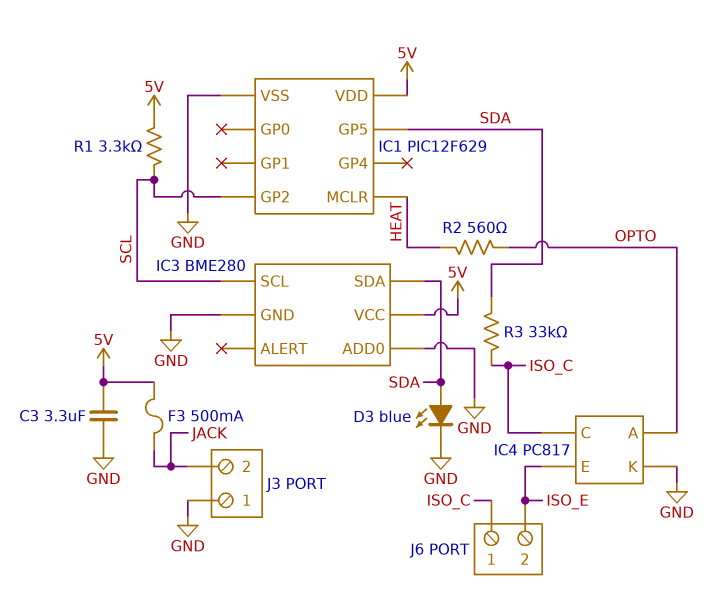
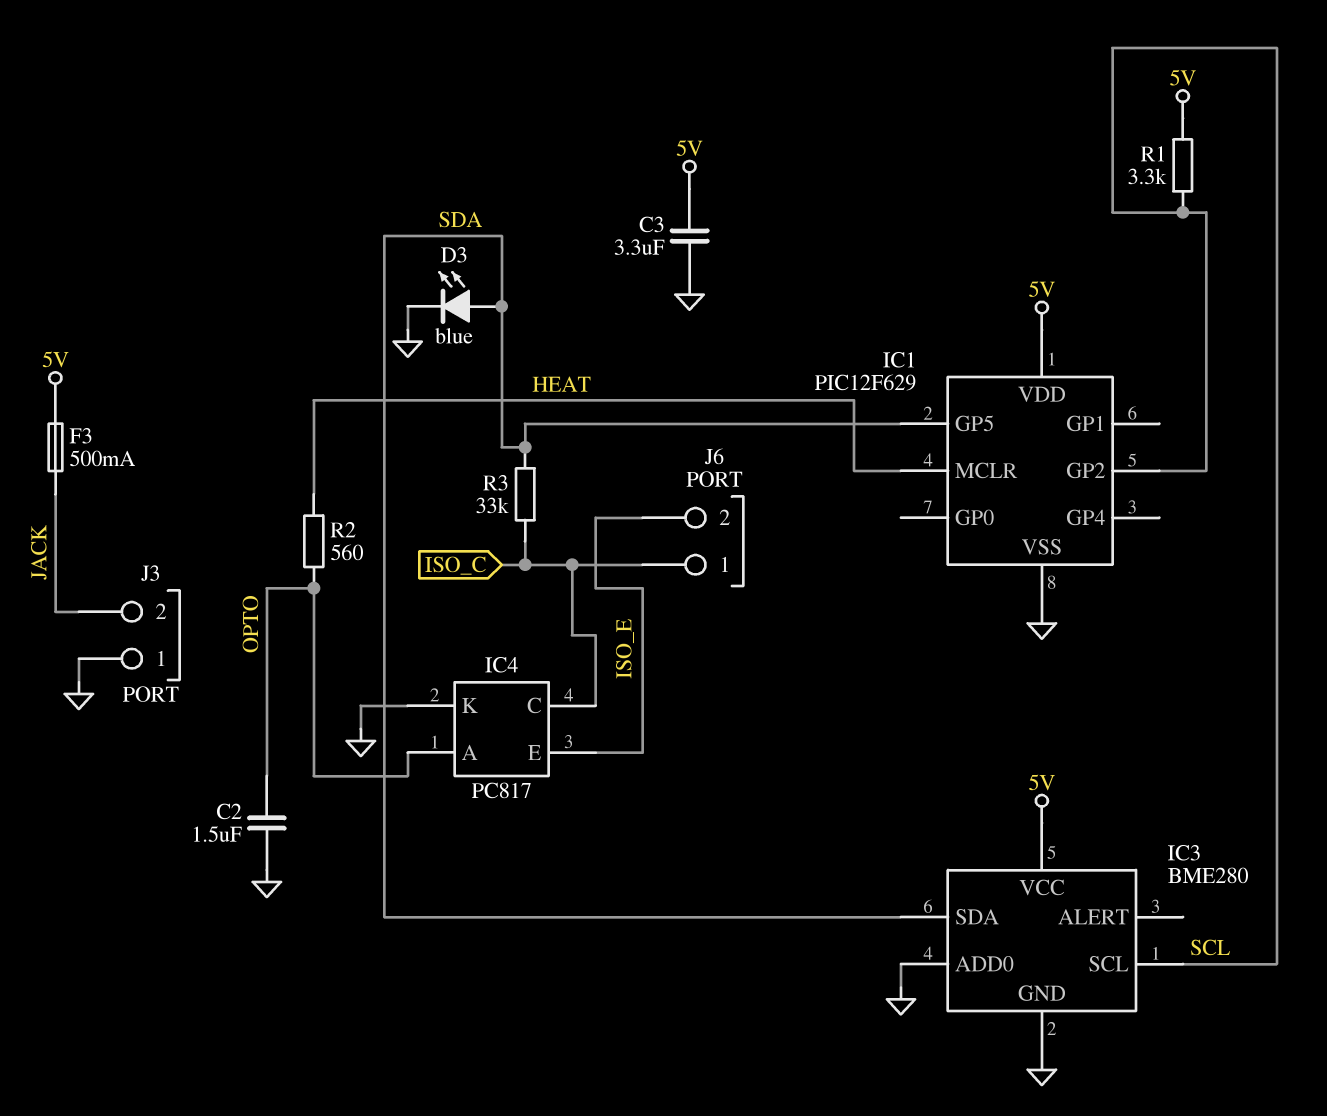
C2: none -> 1.5uF (GND, OPTO)

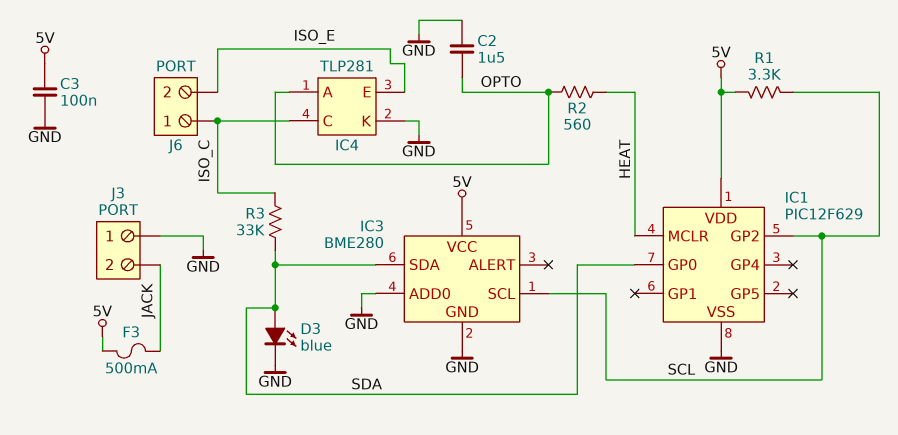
C3: 3.3uF (5V, GND) -> 100nF (5V, GND)
IC1 pin GP0: none -> SDA
IC1 pin GP5: SDA -> none
IC4: PC817 -> TLP281

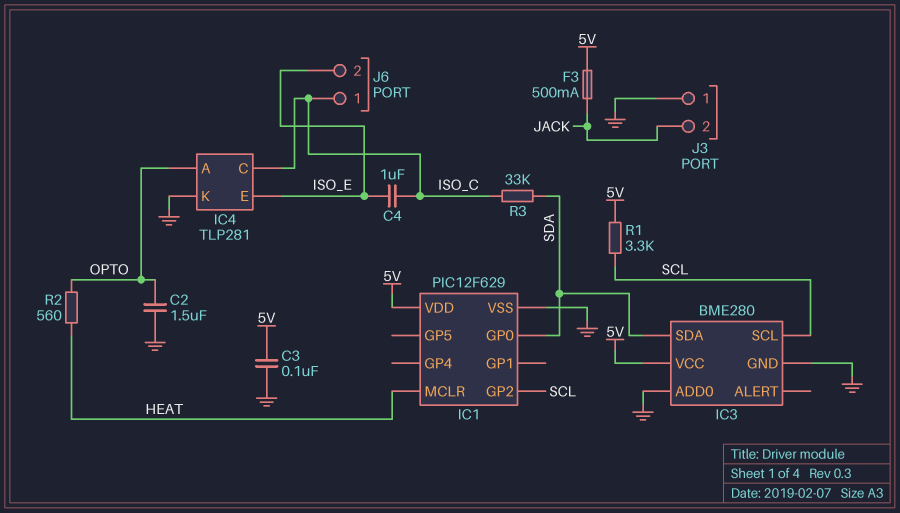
C4: none -> 1uF (ISO_C, ISO_E)
D3: LED blue (A SDA, K GND) -> none

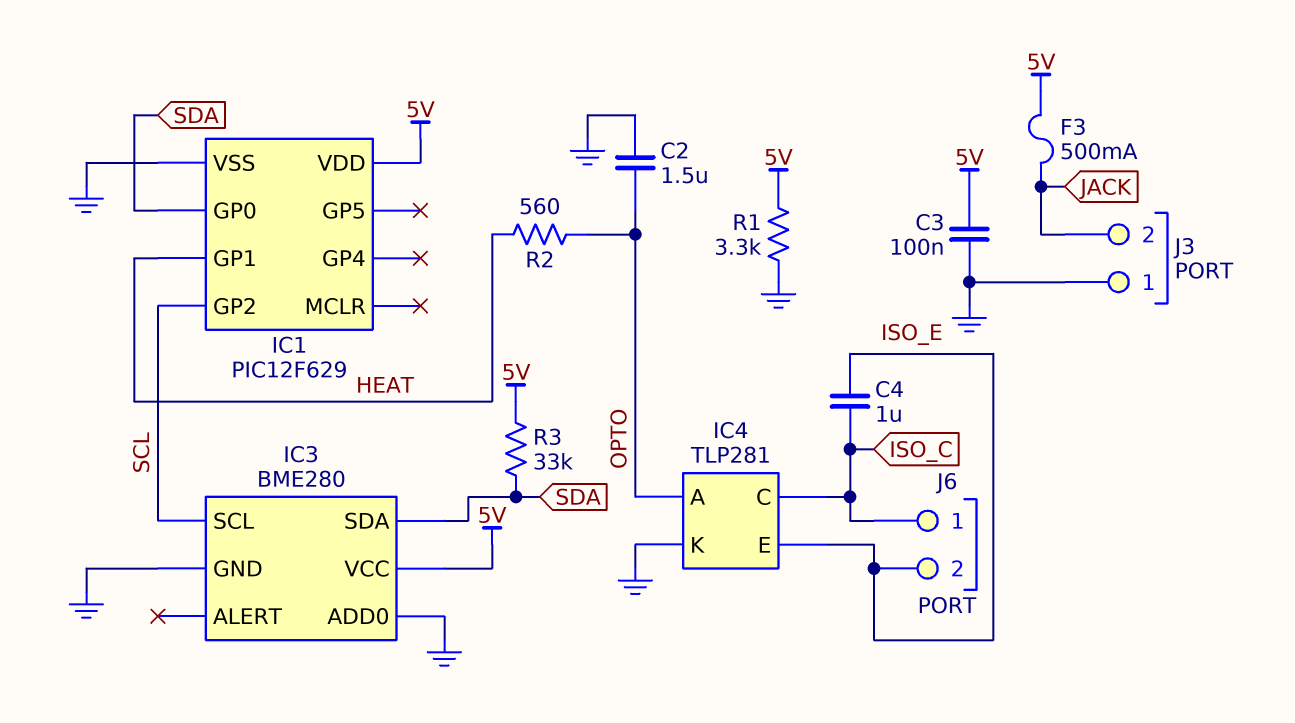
IC1 pin GP1: none -> HEAT
IC1 pin MCLR: HEAT -> none
R1: 3.3k (5V, SCL) -> 3.3k (5V, GND)
R3: 33k (ISO_C, SDA) -> 33k (5V, SDA)

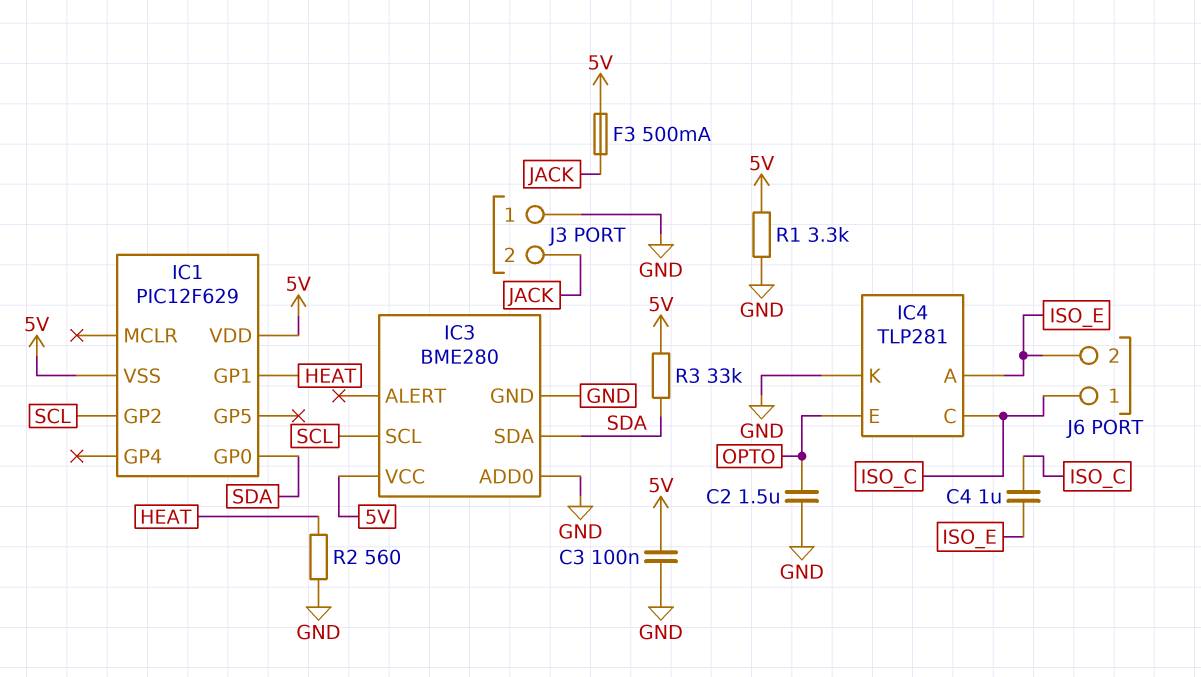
IC1 pin VSS: GND -> 5V
IC4 pin A: OPTO -> ISO_E
IC4 pin E: ISO_E -> OPTO
R2: 560 (HEAT, OPTO) -> 560 (GND, HEAT)

